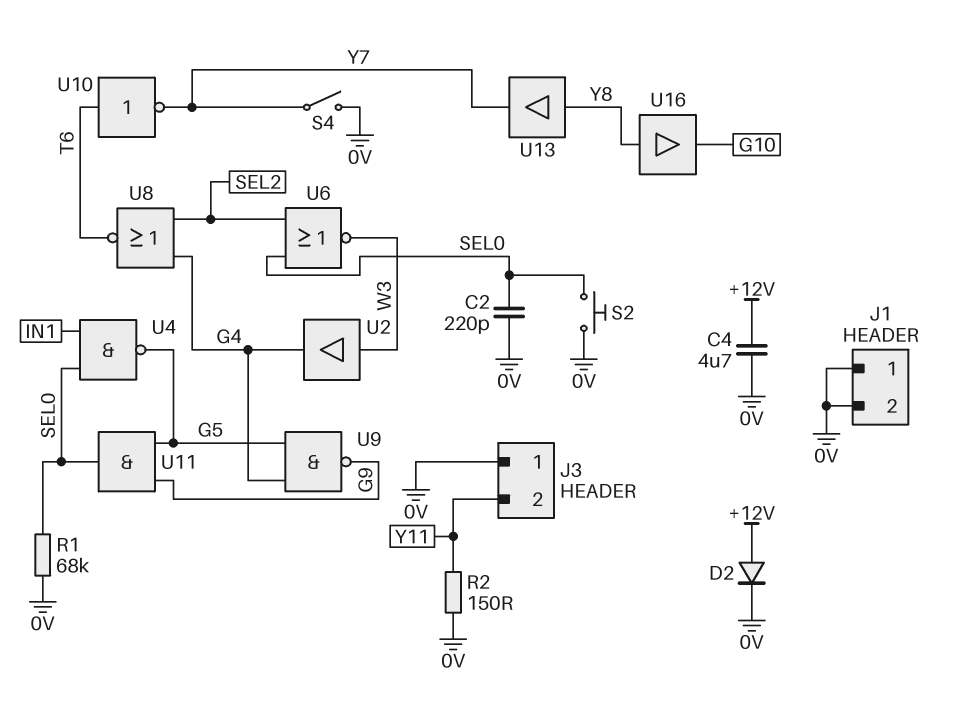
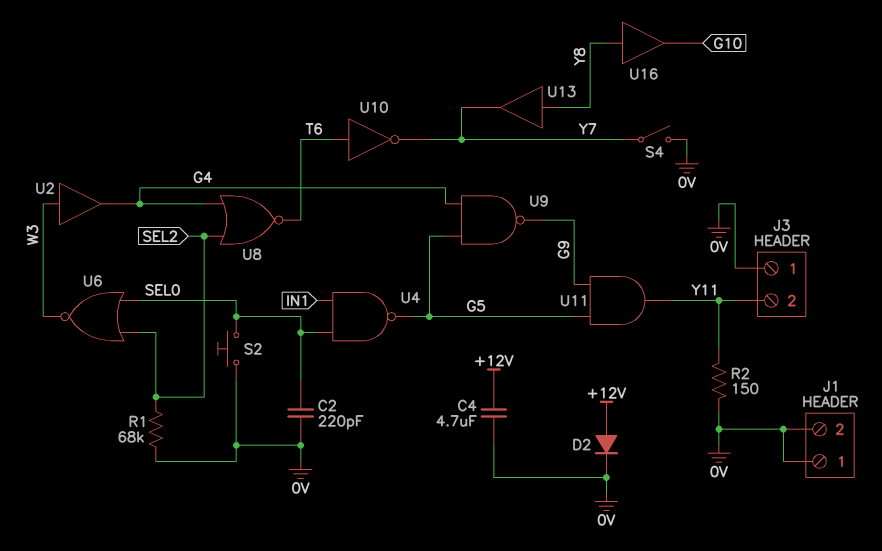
R1: 68k (0V, SEL0) -> 68k (0V, SEL2)
U11: AND (in G5, in G9, out SEL0) -> AND (in G5, in G9, out Y11)

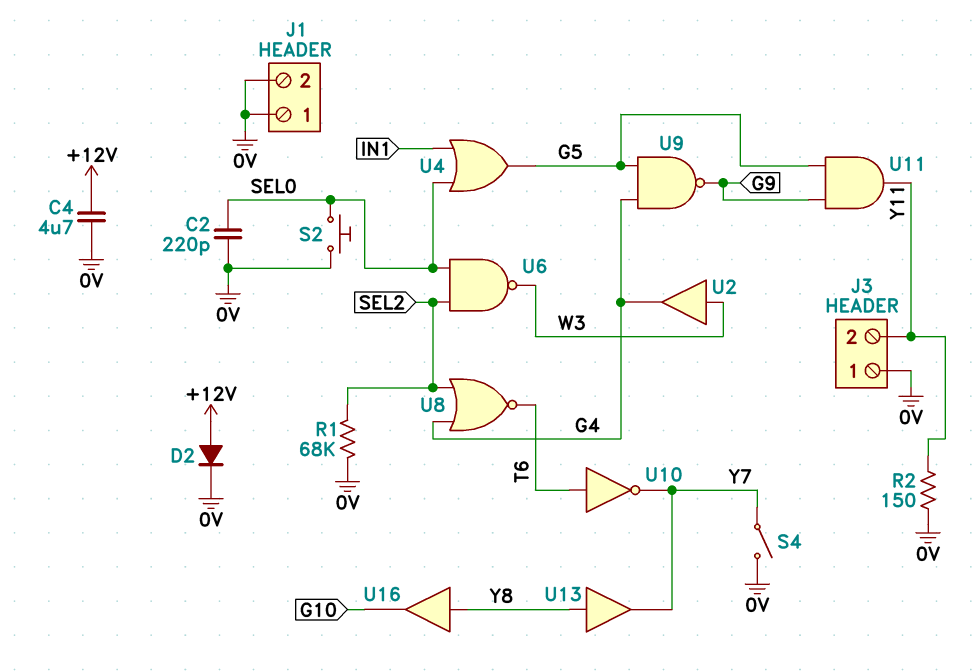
U4: NAND (in IN1, in SEL0, out G5) -> OR (in IN1, in SEL0, out G5)
U6: NOR (in SEL0, in SEL2, out W3) -> NAND (in SEL0, in SEL2, out W3)

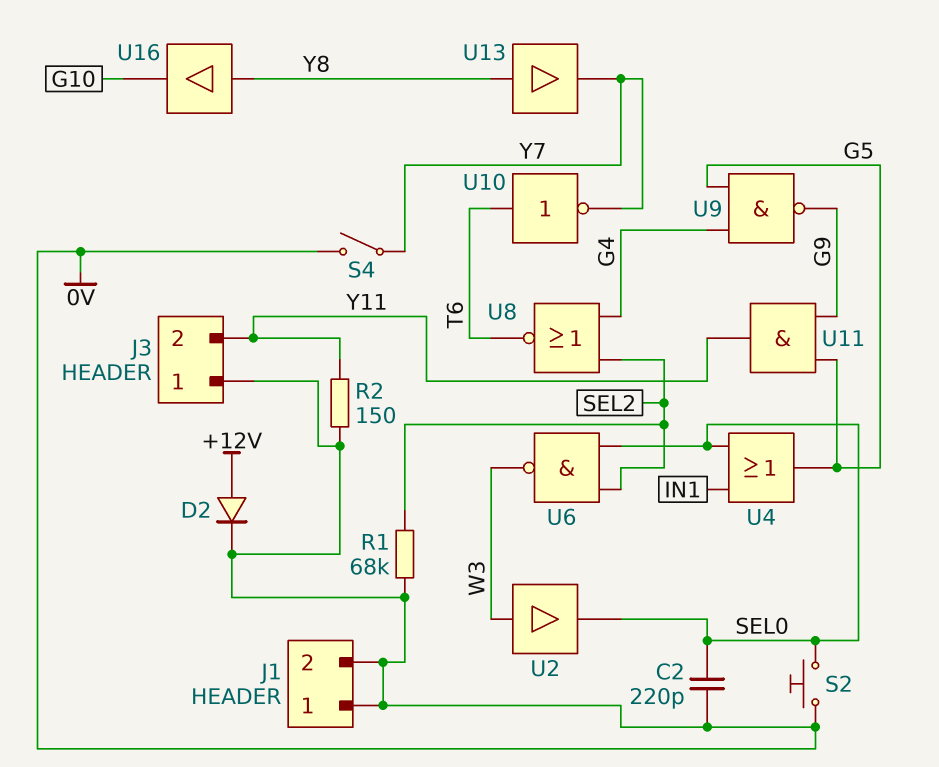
C4: 4.7uF (+12V, 0V) -> none
U2: buffer (in W3, out G4) -> buffer (in W3, out SEL0)

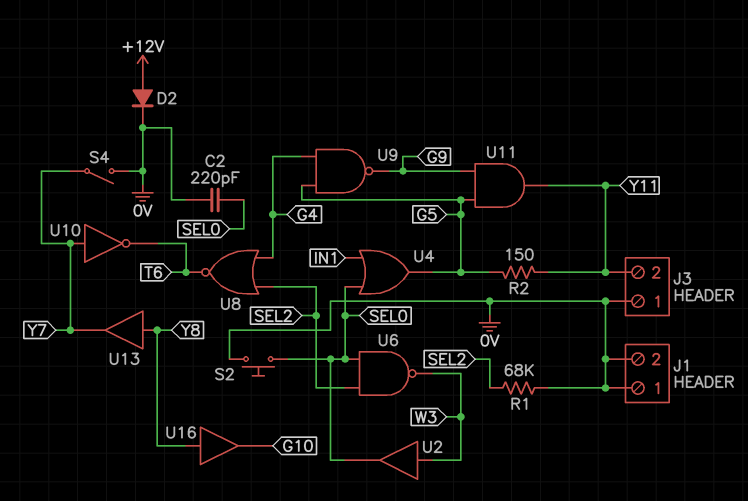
R2: 150 (0V, Y11) -> 150 (G5, Y11)
U10: NOT (in T6, out Y7) -> NOT (in Y7, out T6)

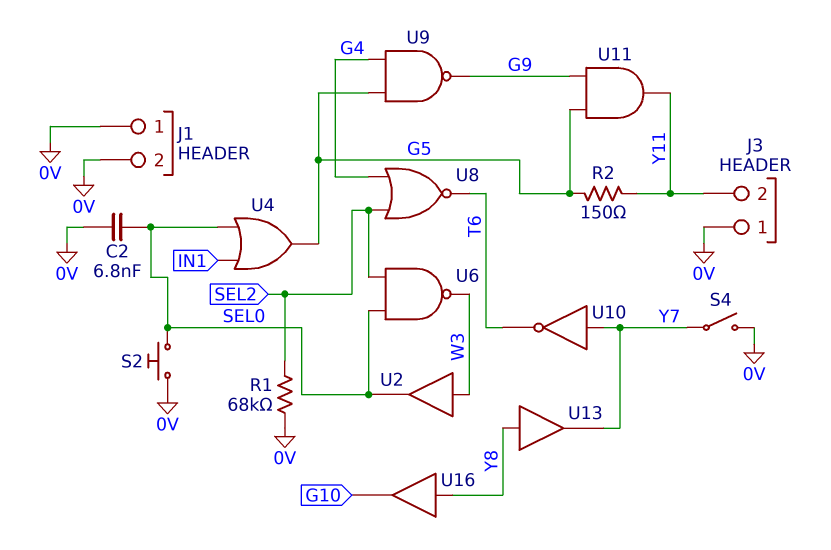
C2: 220pF (0V, SEL0) -> 6.8nF (0V, SEL0)
D2: diode (A +12V, K 0V) -> none

